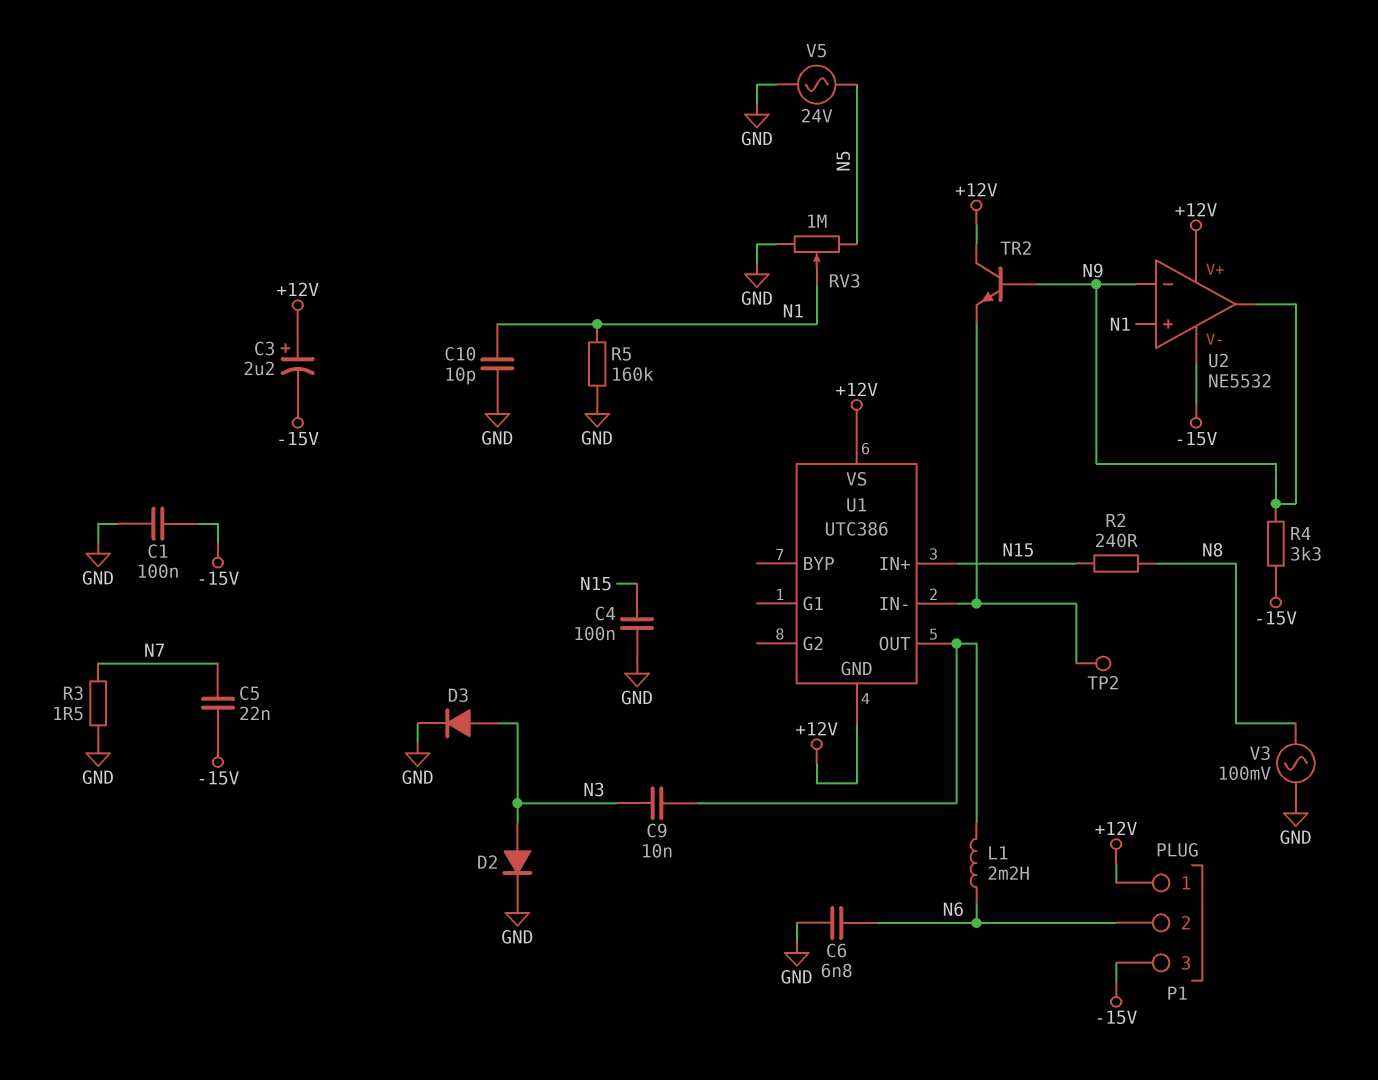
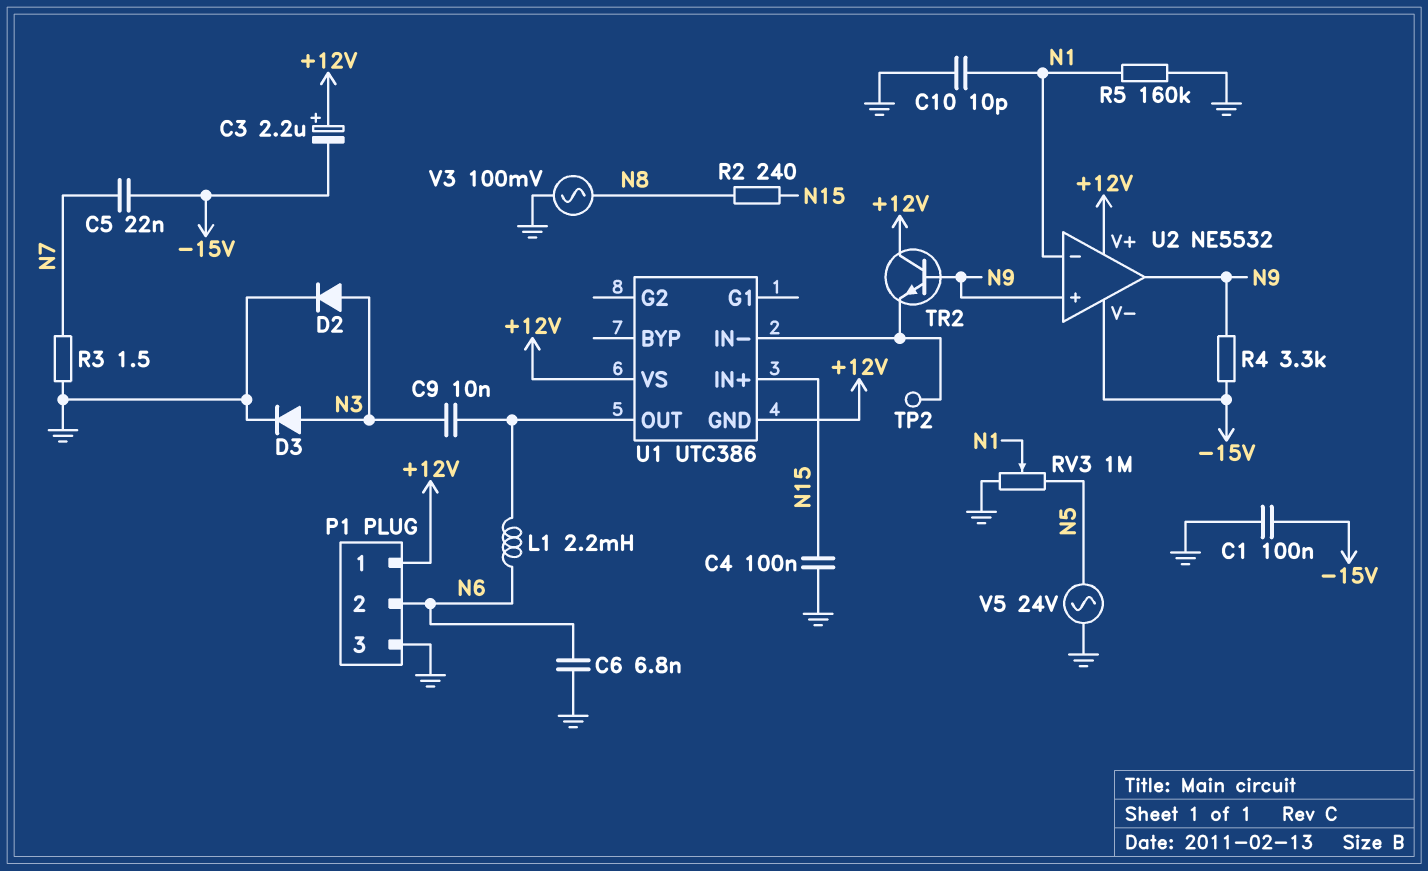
P1 pin 3: -15V -> GND
U2 pin in+: N1 -> N9
U2 pin in-: N9 -> N1

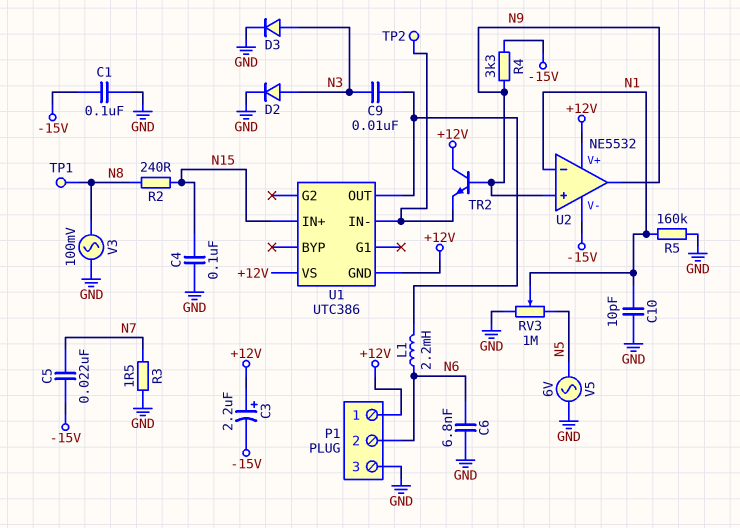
TP1: none -> test point (N8)
V5: AC 24V (GND, N5) -> AC 6V (GND, N5)

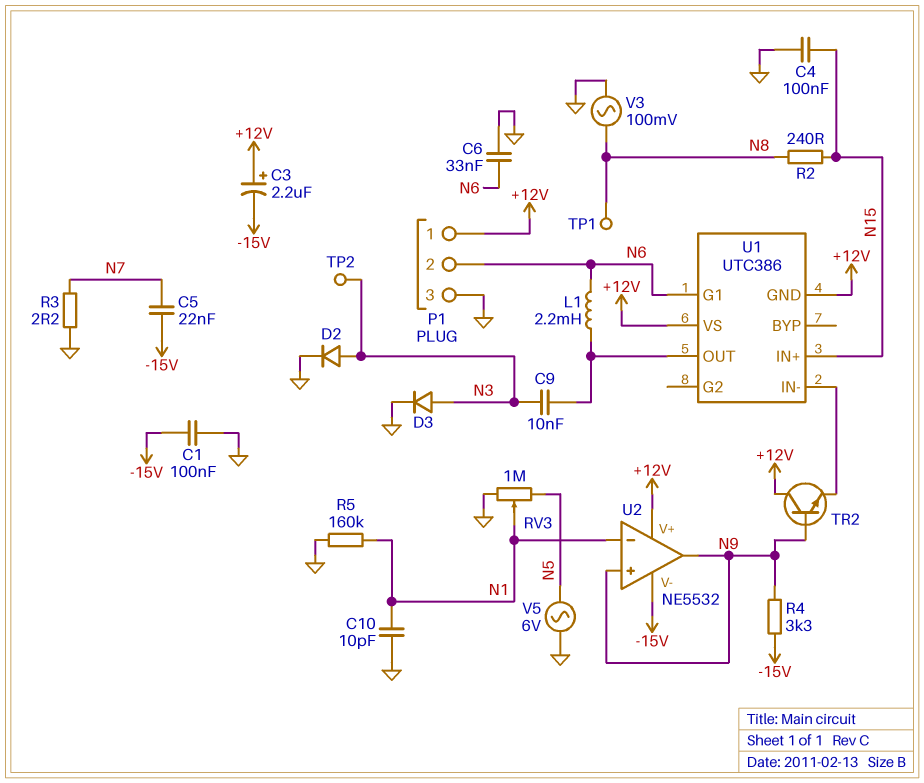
C6: 6.8nF (GND, N6) -> 33nF (GND, N6)
R3: 1.5 (GND, N7) -> 2.2 (GND, N7)
TP2: test point (U1/IN-) -> test point (N3)
U1 pin G1: none -> N6

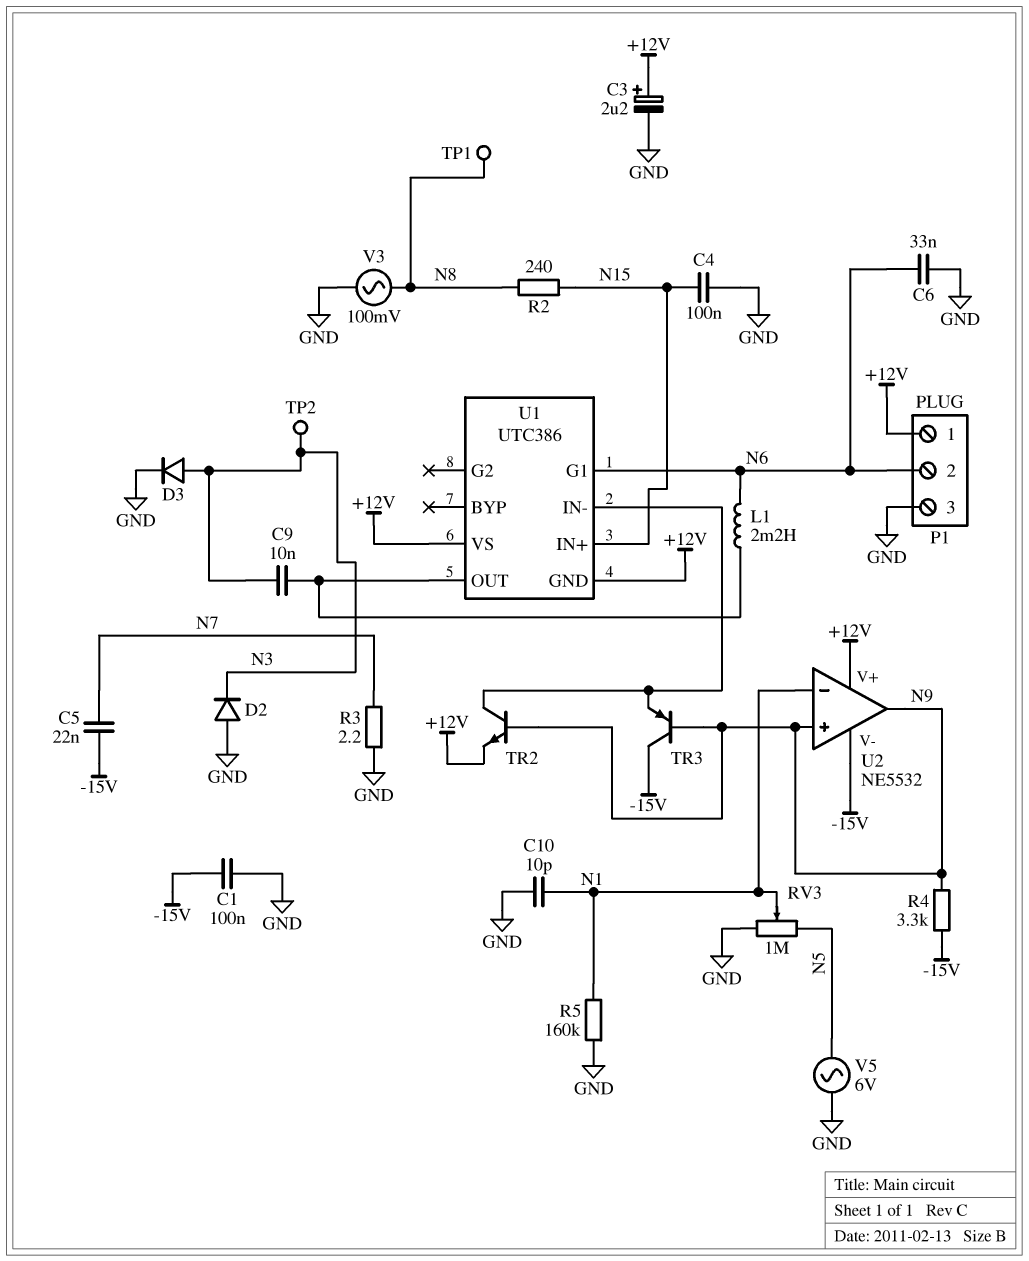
C3: 2.2uF (plus +12V, minus -15V) -> 2.2uF (plus +12V, minus GND)
D2: diode (A N3, K GND) -> diode (A GND, K N3)
TR2: NPN (B N9, C +12V, E U1/IN-) -> NPN (B N9, C U1/IN-, E +12V)
TR3: none -> PNP (B N9, C -15V, E U1/IN-)

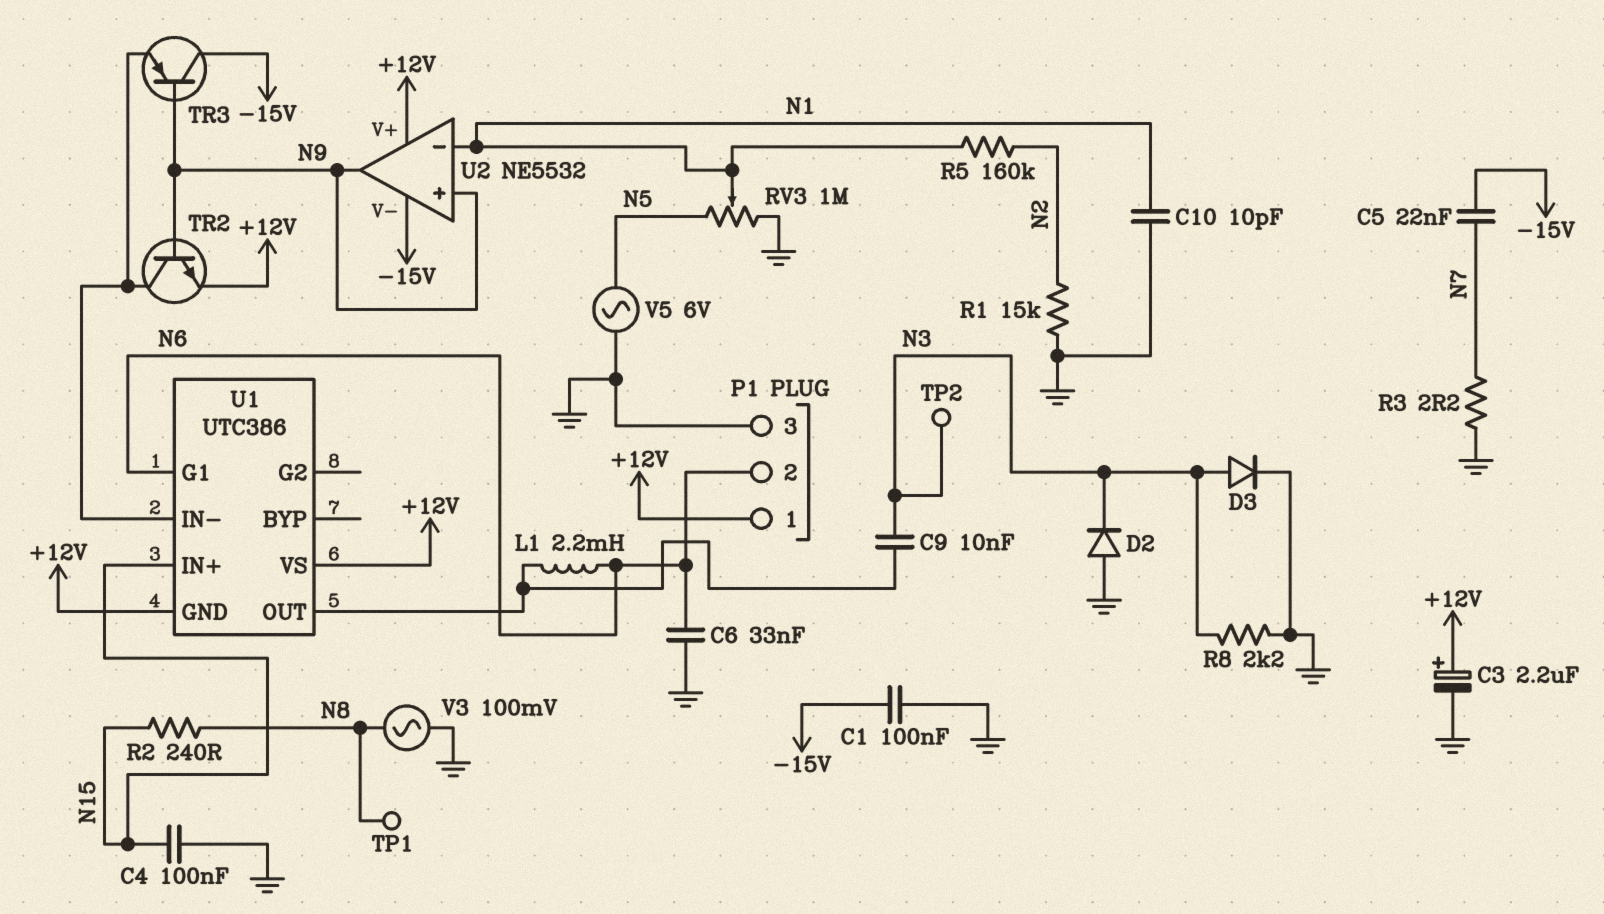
R1: none -> 15k (GND, N2)
R4: 3.3k (-15V, N9) -> none
R5: 160k (GND, N1) -> 160k (N1, N2)
R8: none -> 2.2k (GND, N3)

